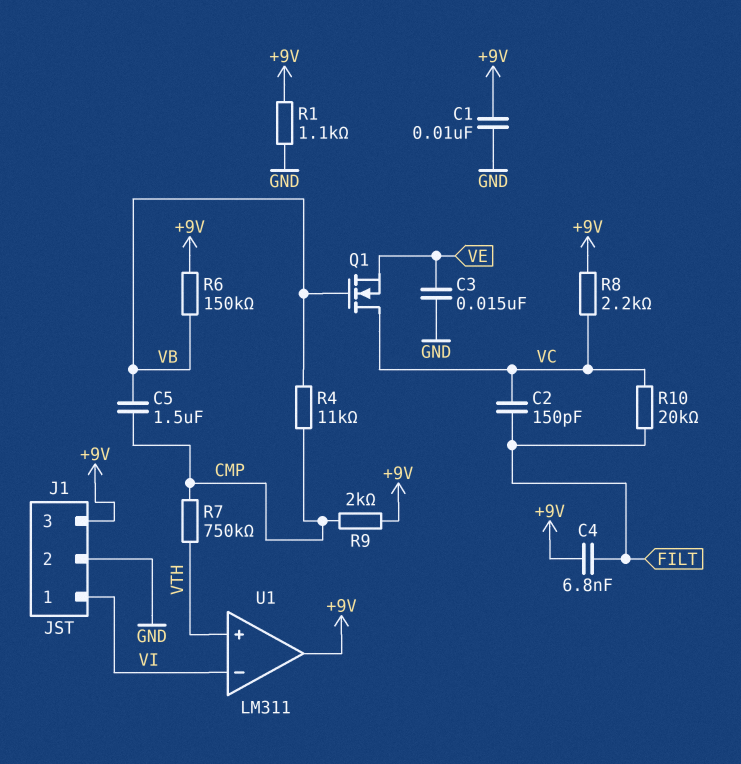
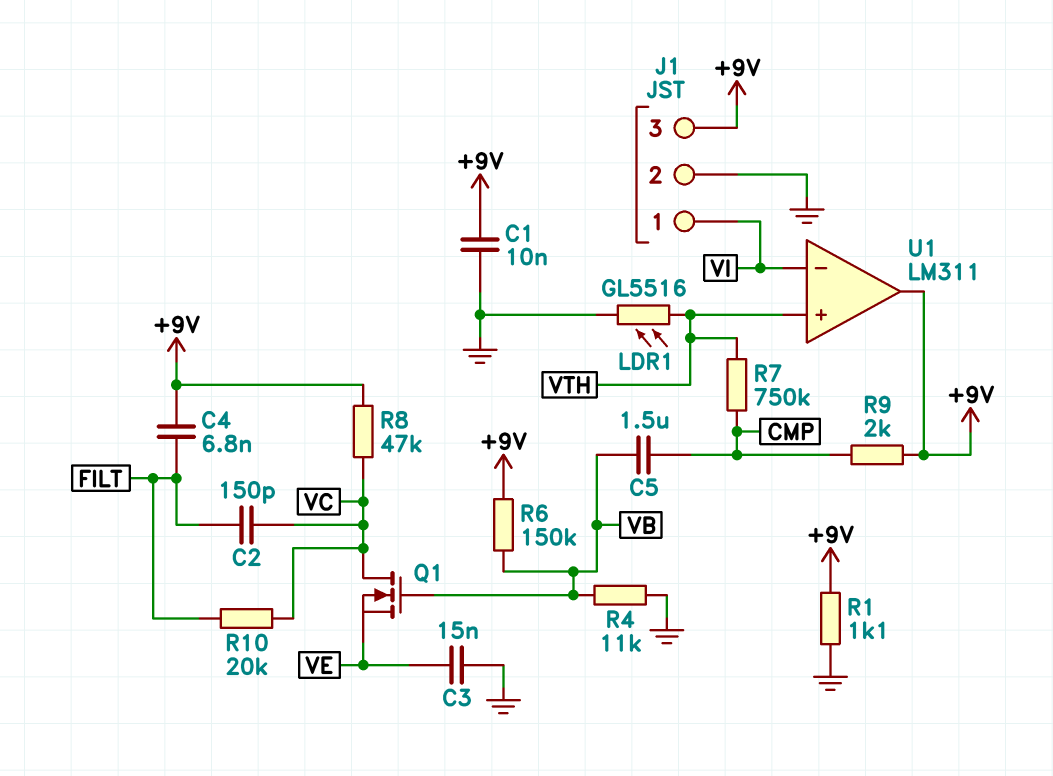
LDR1: none -> GL5516 (GND, VTH)
R4: 11k (CMP, VB) -> 11k (GND, VB)
R8: 2.2k (+9V, VC) -> 47k (+9V, VC)

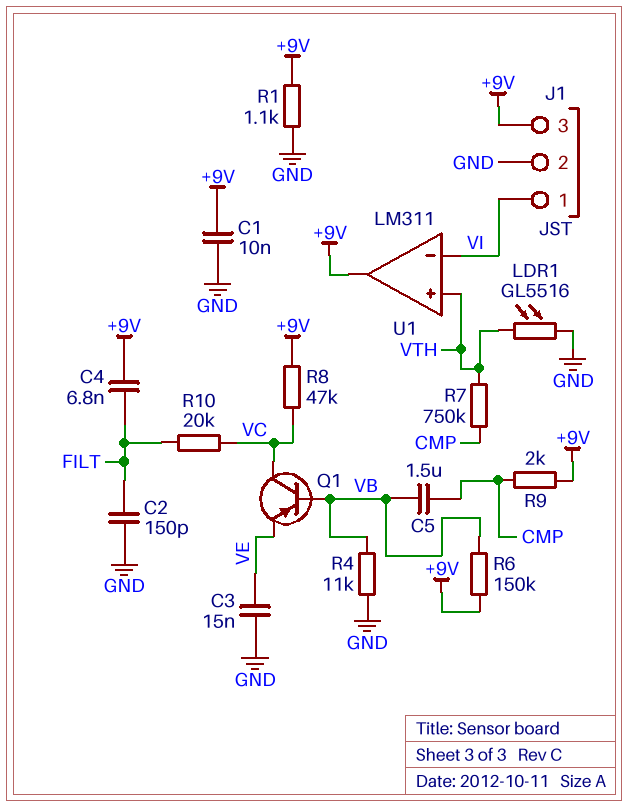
C2: 150pF (FILT, VC) -> 150pF (FILT, GND)
Q1: NMOS (G VB, D VC, S VE) -> PNP (B VB, C VC, E VE)

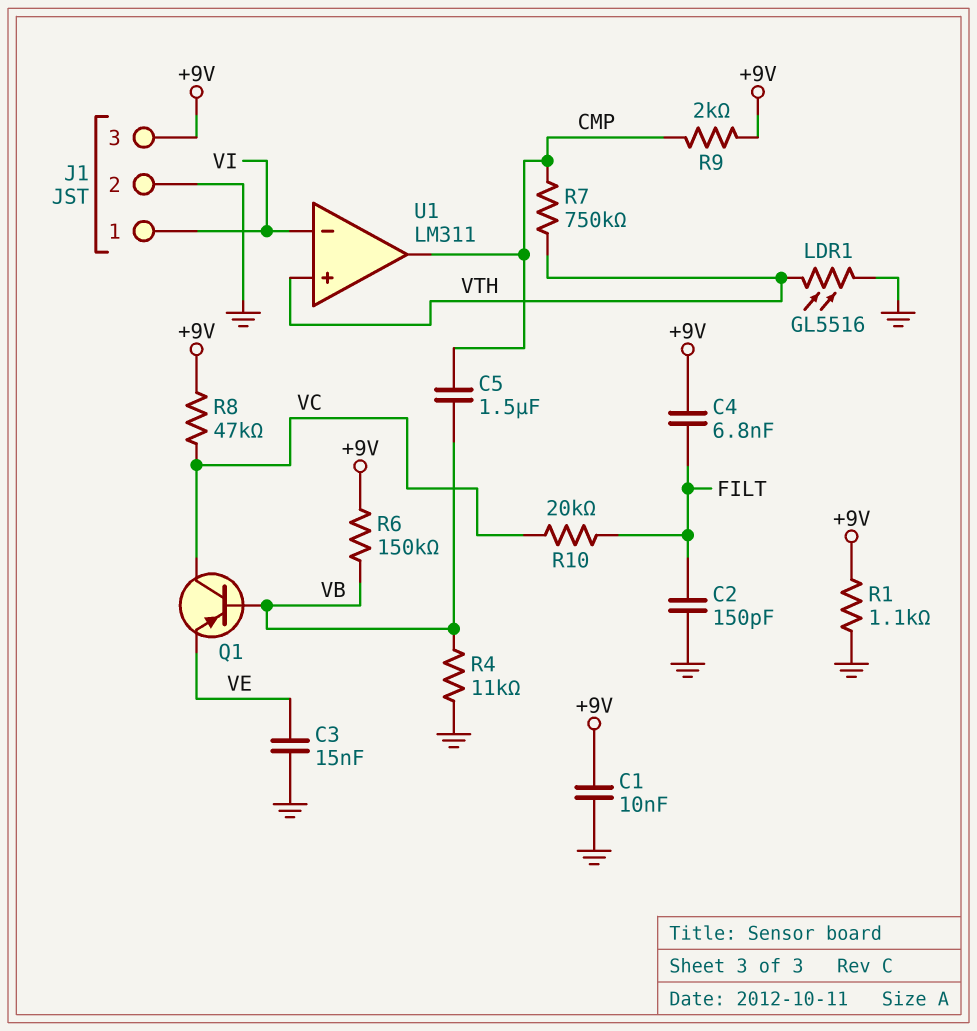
U1 pin out: +9V -> CMP

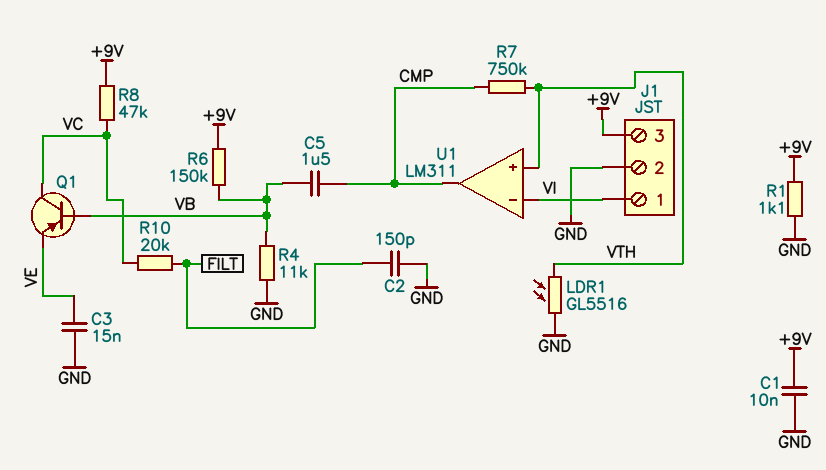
C4: 6.8nF (+9V, FILT) -> none
R9: 2k (+9V, CMP) -> none

